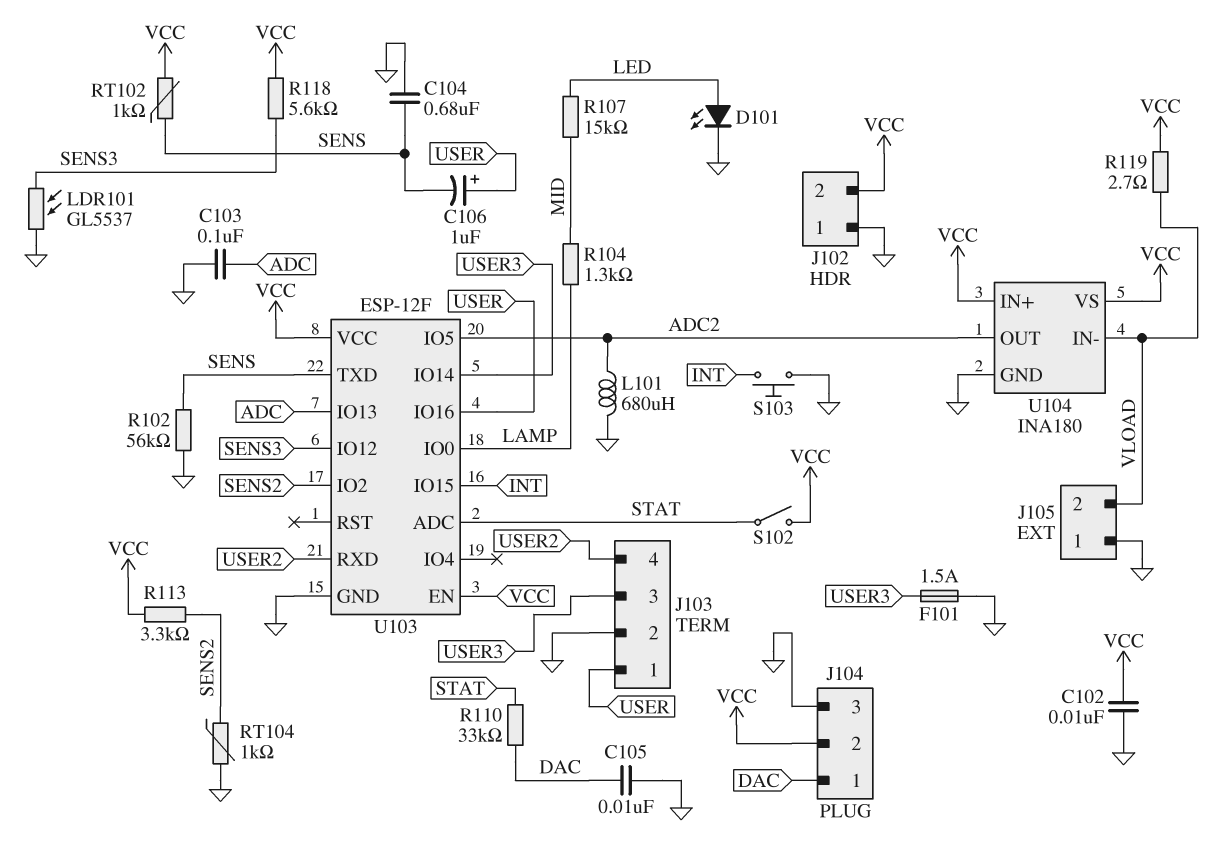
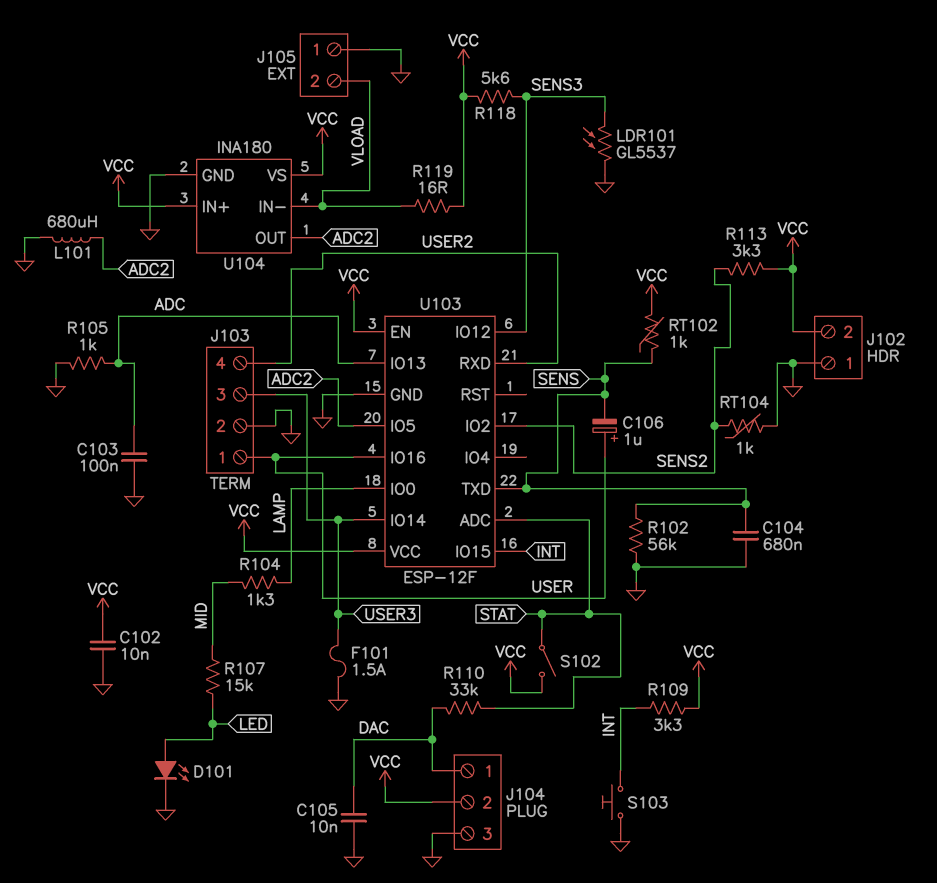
R105: none -> 1k (ADC, GND)
R109: none -> 3.3k (INT, VCC)
R119: 2.7 (VCC, VLOAD) -> 16 (VCC, VLOAD)

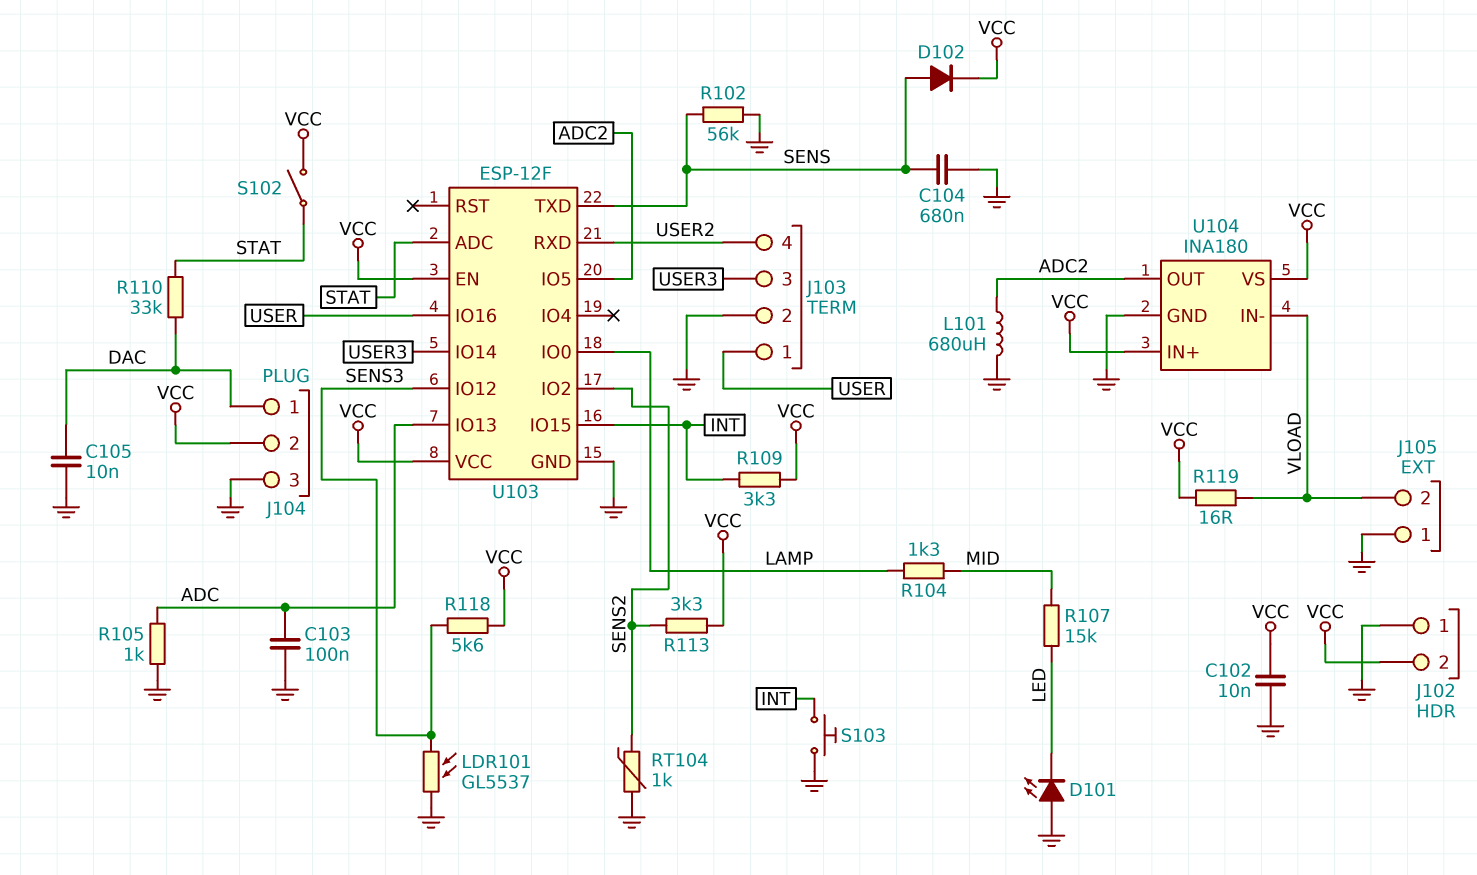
C106: 1uF (plus USER, minus SENS) -> none
D101: LED (A LED, K GND) -> LED (A GND, K LED)
D102: none -> diode (A SENS, K VCC)
F101: 1.5A (GND, USER3) -> none
RT102: 1k (SENS, VCC) -> none

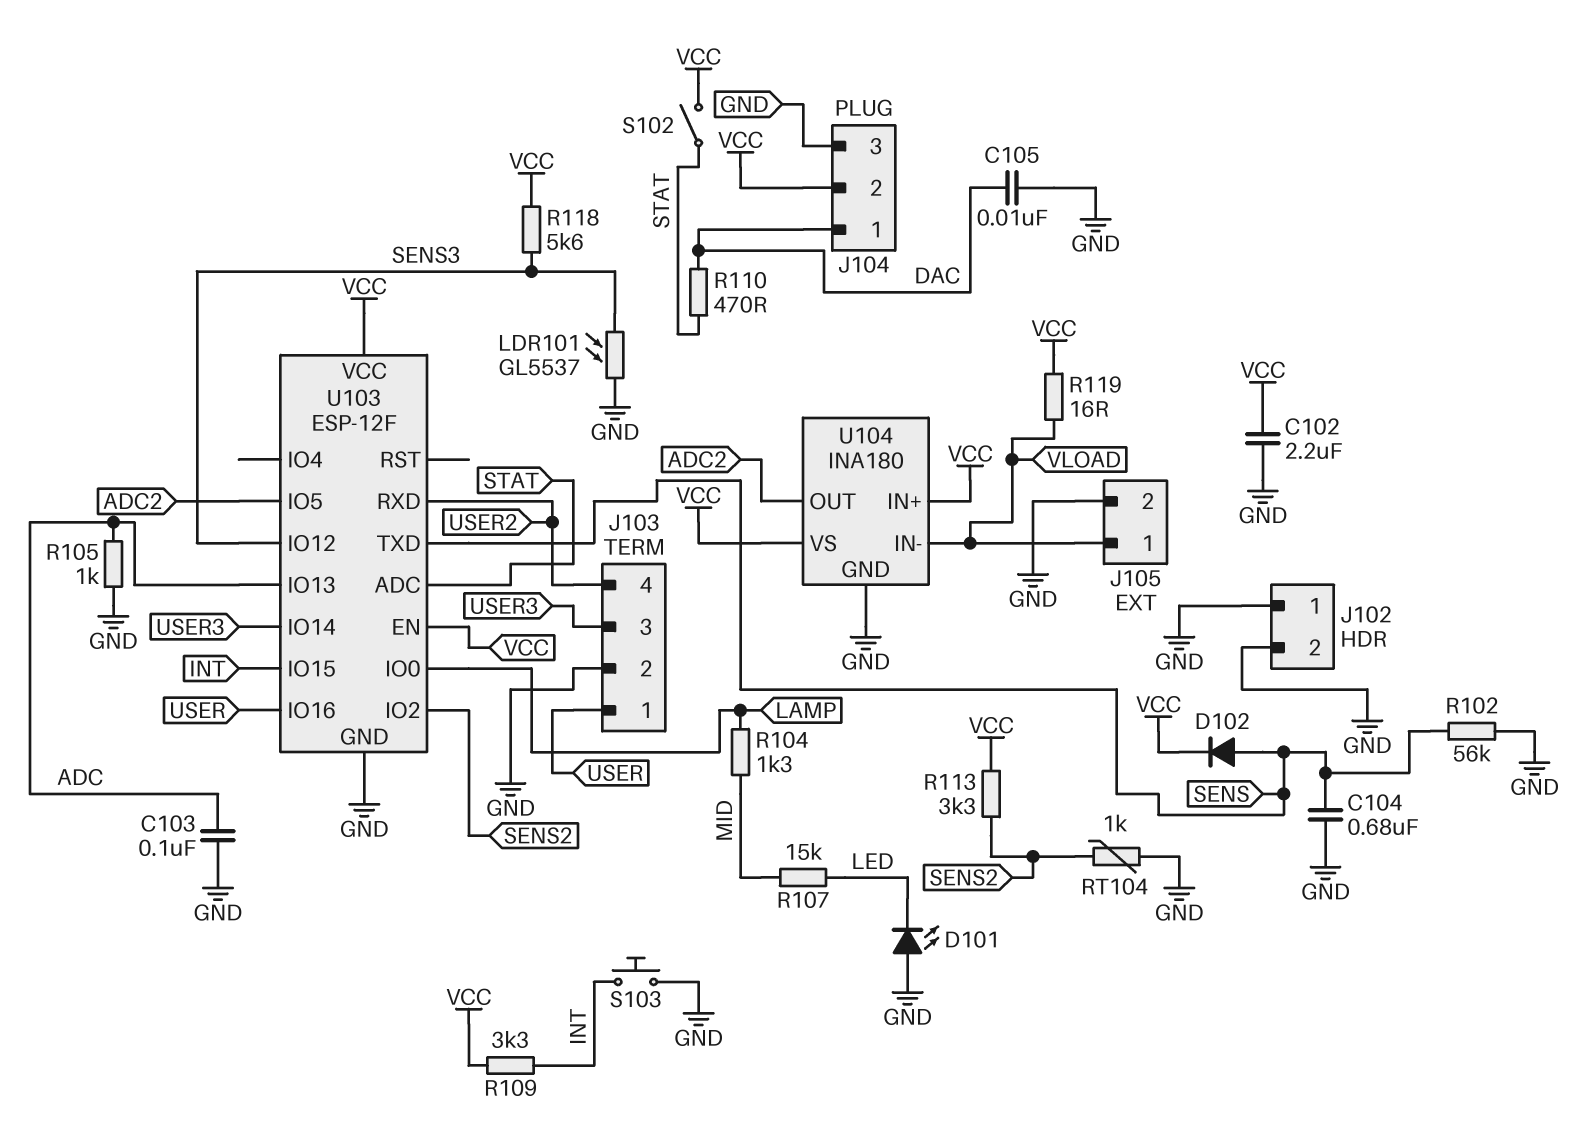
C102: 10nF (GND, VCC) -> 2.2uF (GND, VCC)
J102 pin 2: VCC -> GND
J105 pin 1: GND -> VLOAD
J105 pin 2: VLOAD -> GND
L101: 680uH (ADC2, GND) -> none
R110: 33k (DAC, STAT) -> 470 (DAC, STAT)

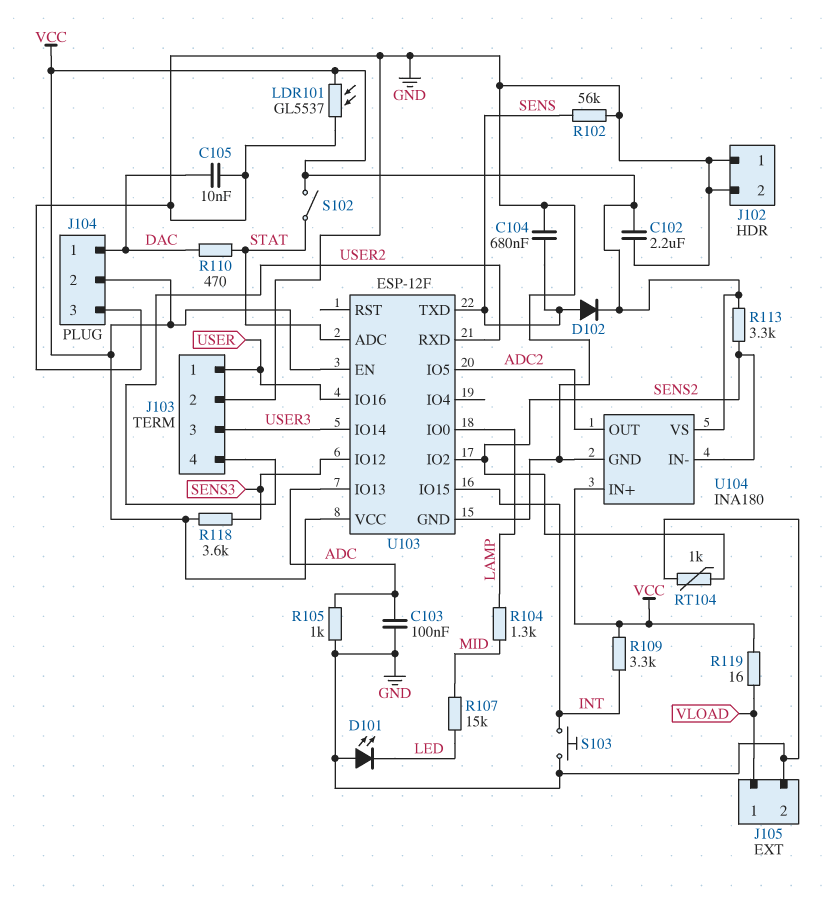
LDR101: GL5537 (GND, SENS3) -> GL5537 (GND, VCC)
R118: 5.6k (SENS3, VCC) -> 3.6k (SENS3, VCC)
U104 pin IN-: VLOAD -> SENS2

